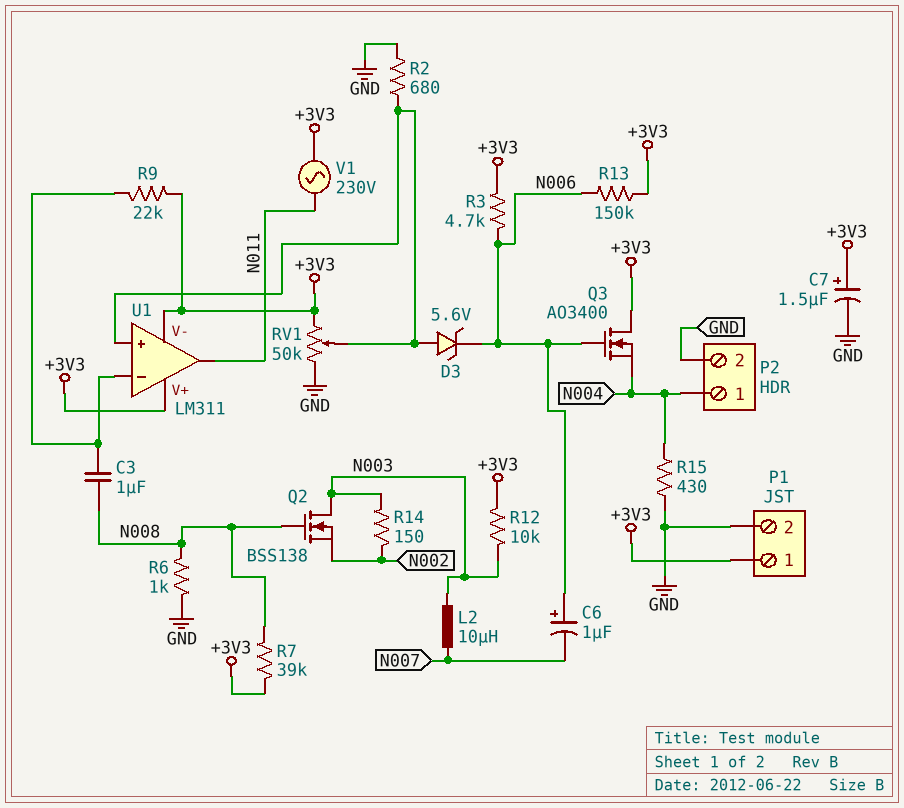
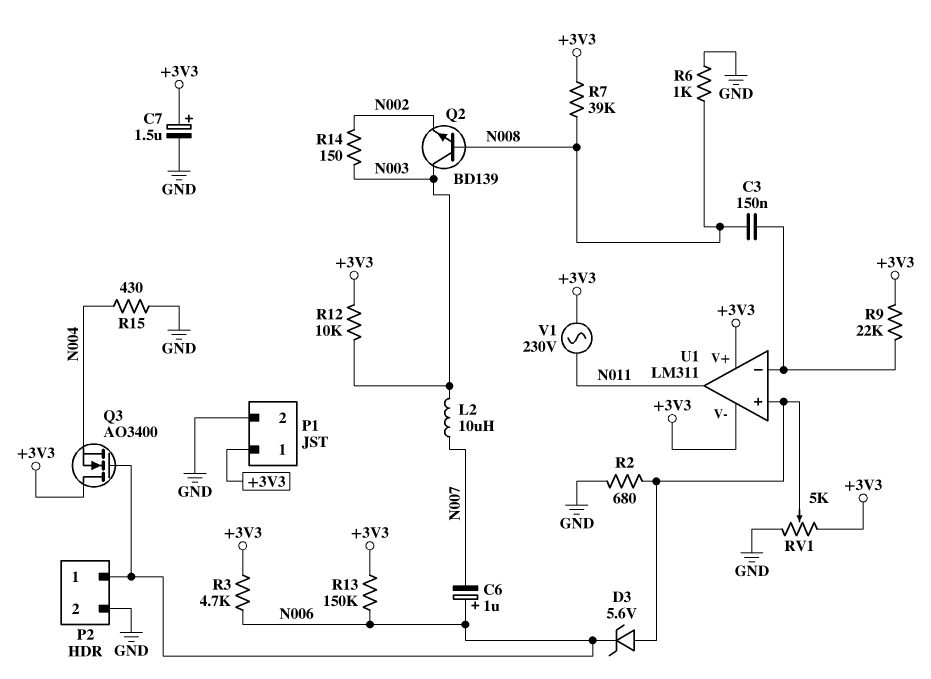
C3: 1uF (N008, U1/in-) -> 150nF (N008, U1/in-)
P2 pin 1: N004 -> N006
Q2: NMOS BSS138 (G N008, D N003, S N002) -> NPN BD139 (B N008, C N003, E N002)
RV1: 50k (+3V3, GND, wiper U1/in+) -> 5k (+3V3, GND, wiper U1/in+)

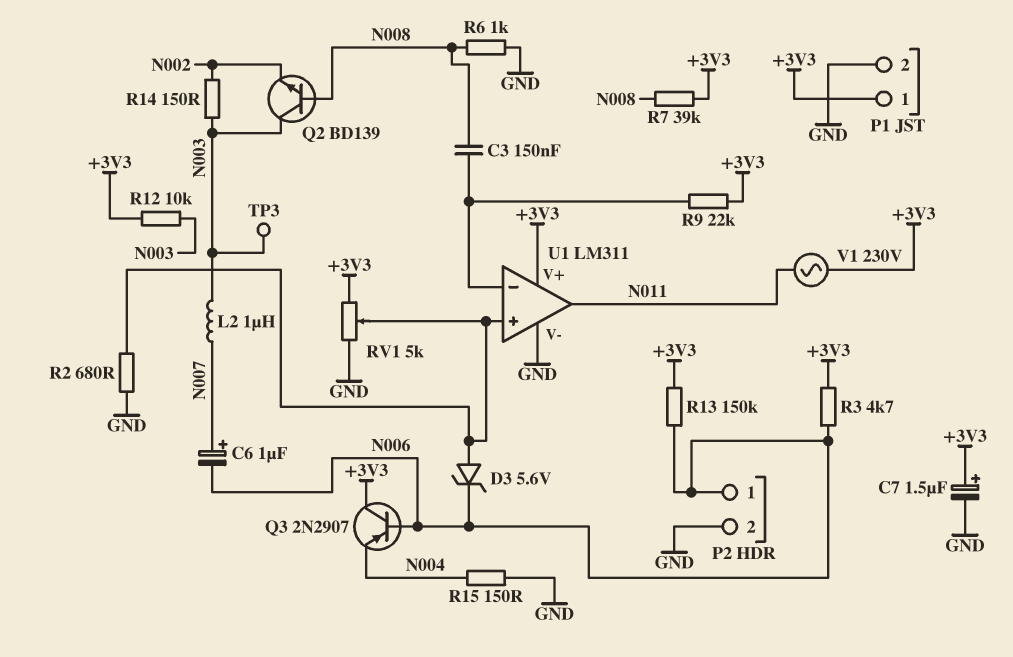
C6: 1uF (plus N006, minus N007) -> 1uF (plus N007, minus N006)
L2: 10uH (N003, N007) -> 1uH (N003, N007)
Q3: NMOS AO3400 (G N006, D +3V3, S N004) -> PNP 2N2907 (B N006, C +3V3, E N004)
R15: 430 (GND, N004) -> 150 (GND, N004)
TP3: none -> test point (N003)
U1 pin V-: +3V3 -> GND

